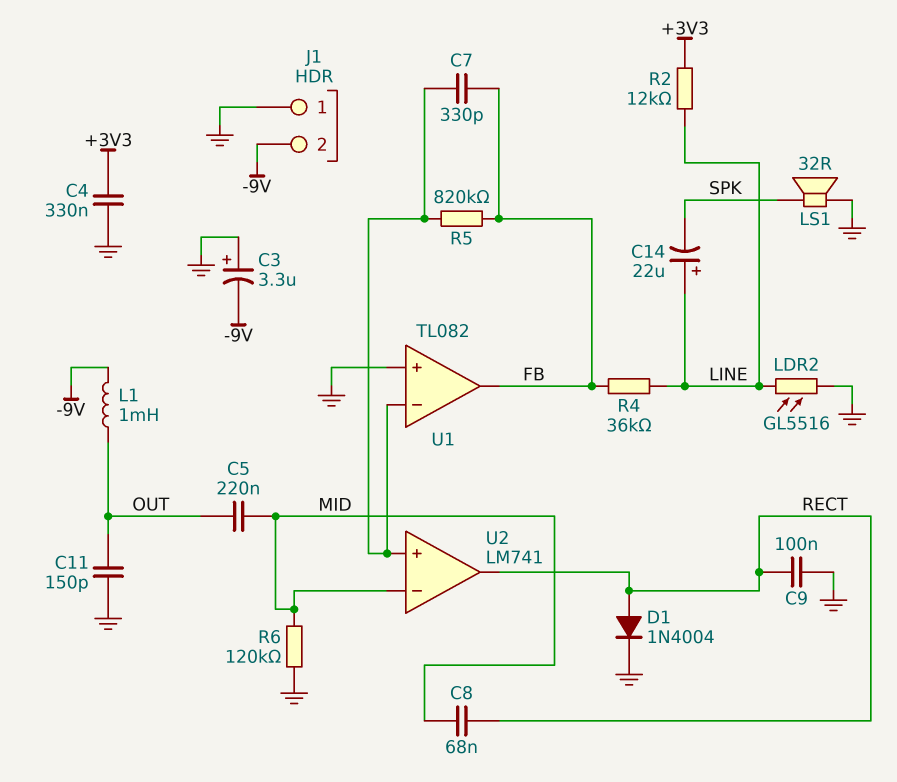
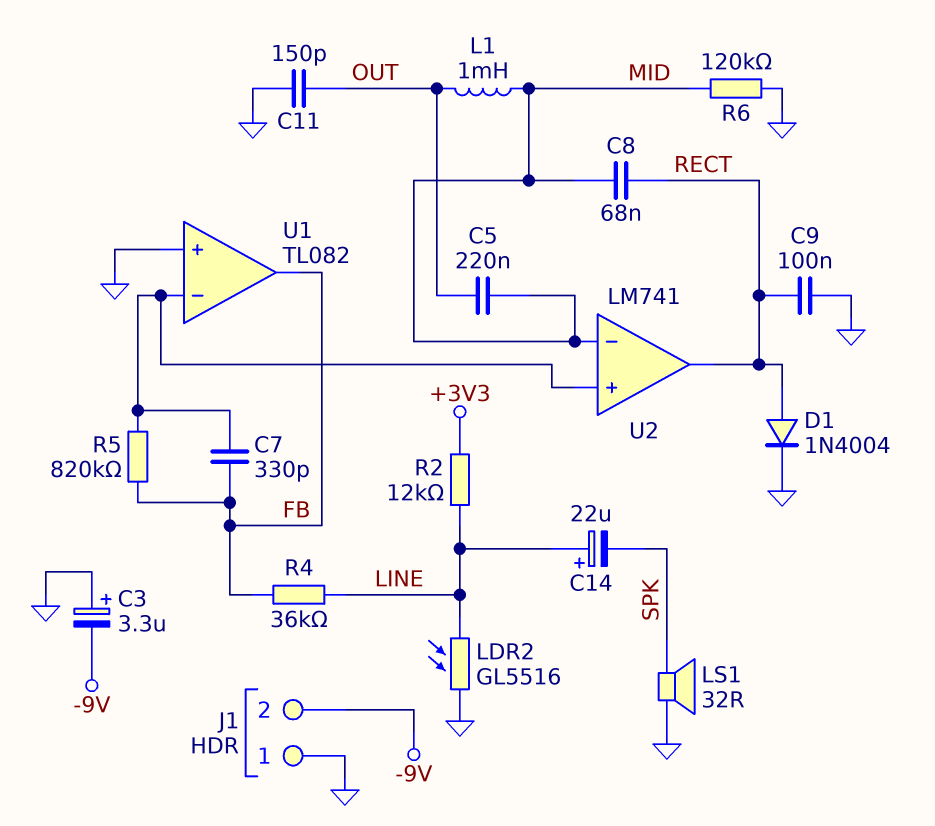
C4: 330nF (+3V3, GND) -> none
L1: 1mH (-9V, OUT) -> 1mH (MID, OUT)

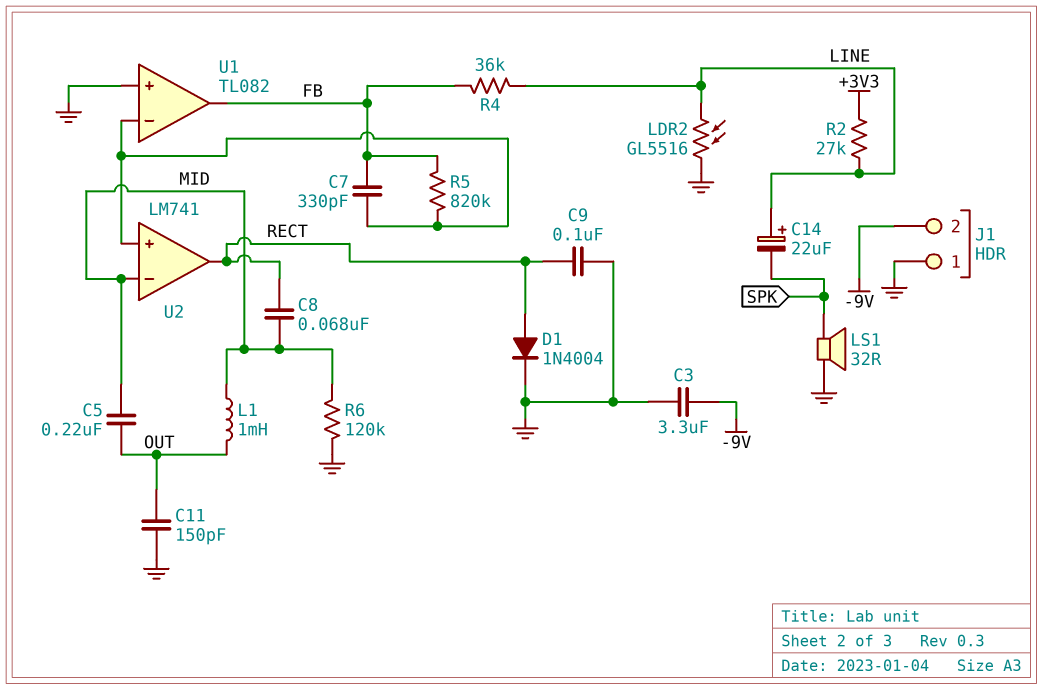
C3: 3.3uF (plus GND, minus -9V) -> 3.3uF (-9V, GND)
R2: 12k (+3V3, LINE) -> 27k (+3V3, LINE)

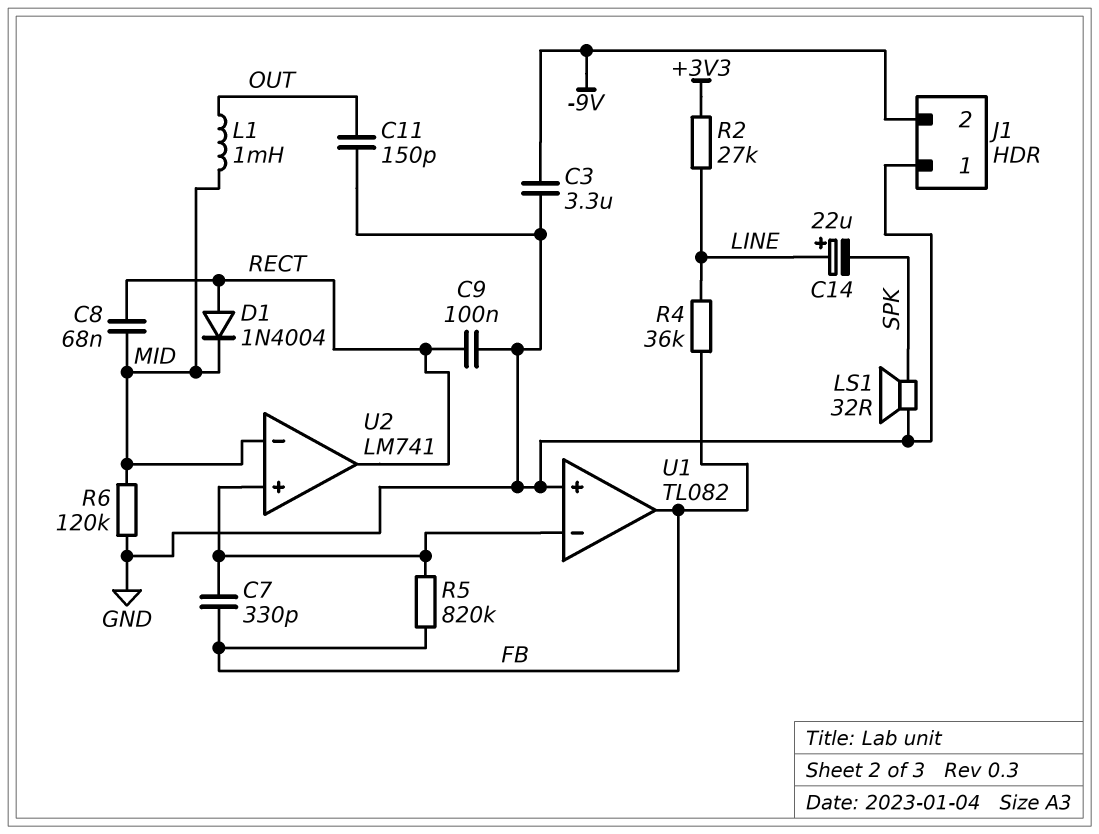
C5: 220nF (MID, OUT) -> none
D1: diode 1N4004 (A RECT, K GND) -> diode 1N4004 (A RECT, K MID)
LDR2: GL5516 (GND, LINE) -> none

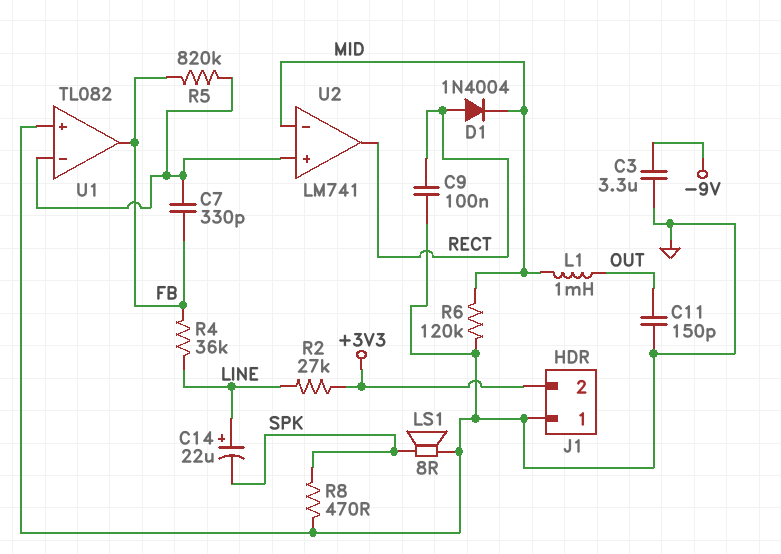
C8: 68nF (MID, RECT) -> none
J1 pin 2: -9V -> +3V3
LS1: speaker 32R (GND, SPK) -> speaker 8R (GND, SPK)
R8: none -> 470 (GND, SPK)

